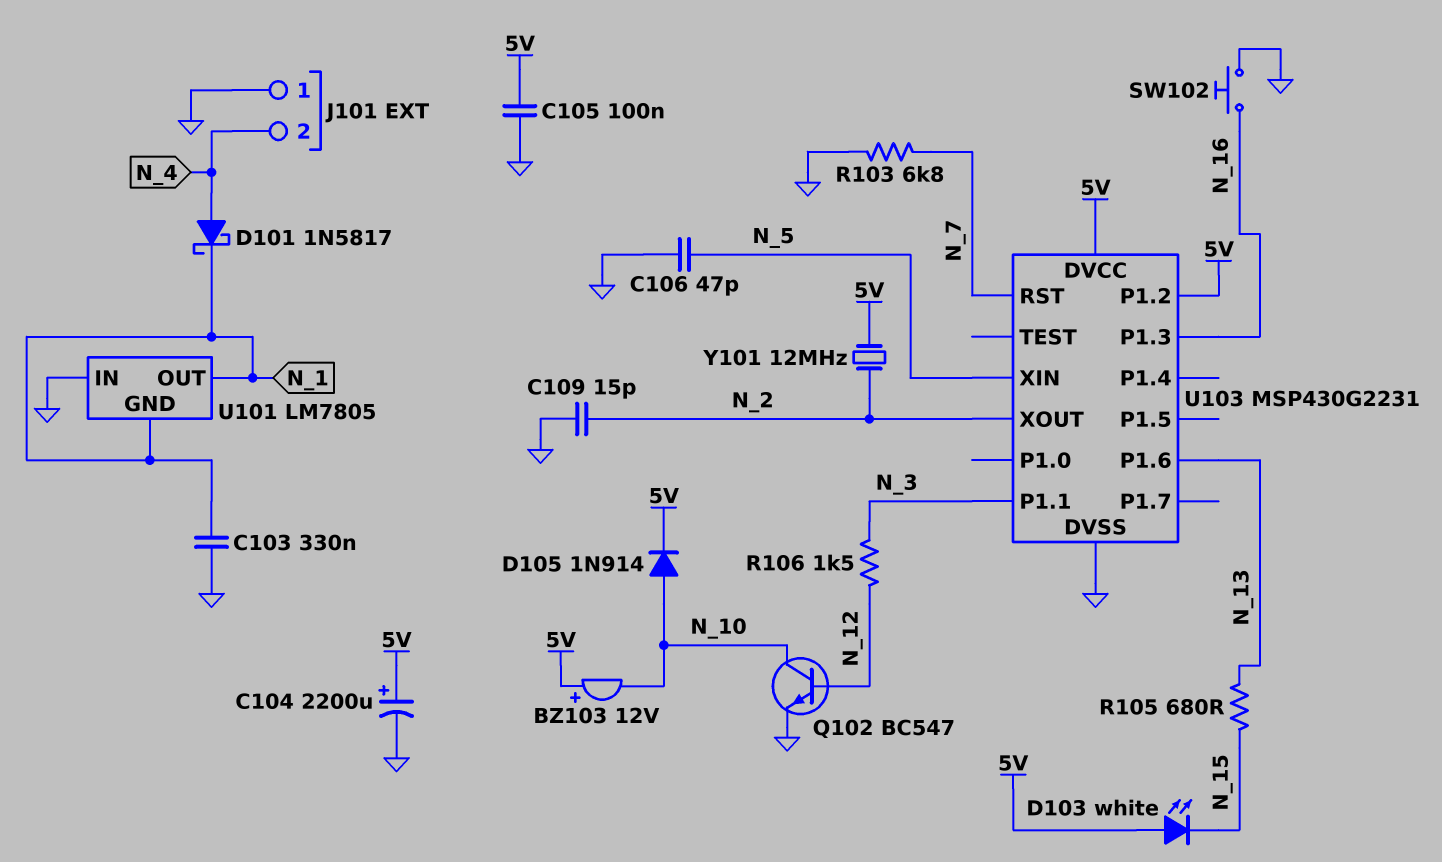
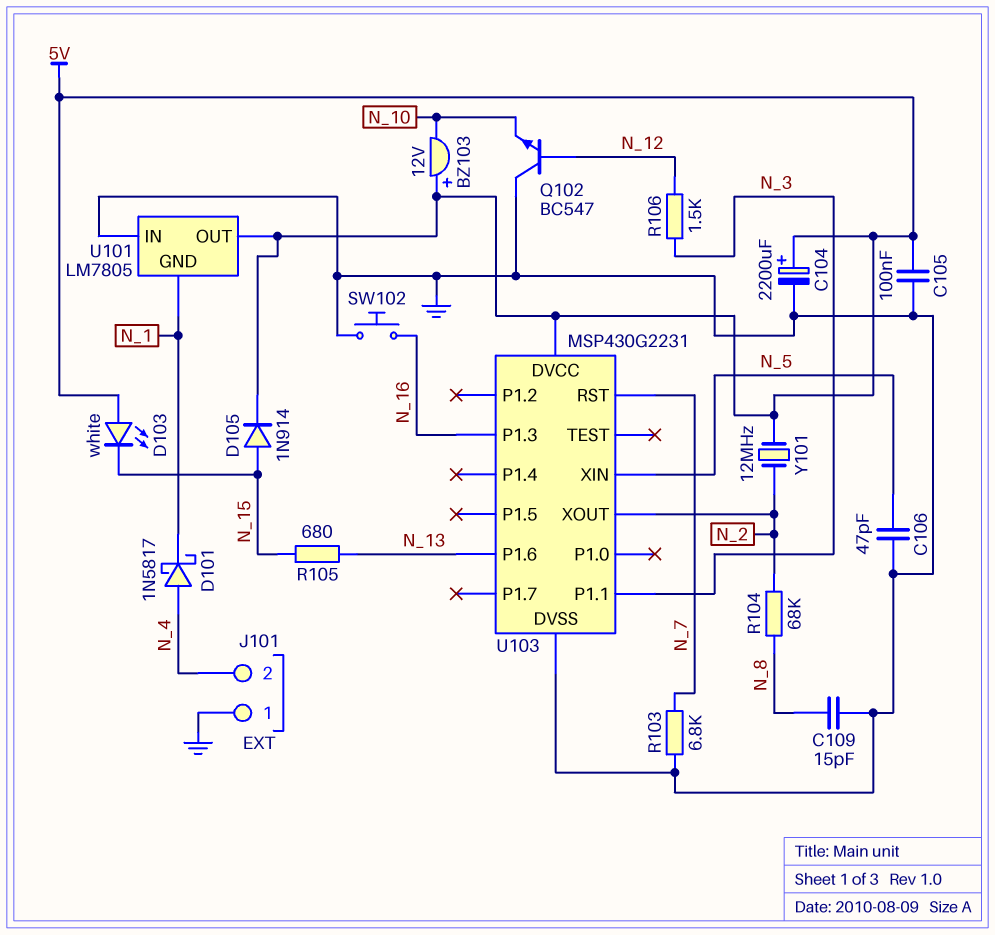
C103: 330nF (GND, N_1) -> none
C109: 15pF (GND, N_2) -> 15pF (GND, N_8)
D105: diode 1N914 (A N_10, K 5V) -> diode 1N914 (A N_15, K 5V)
Q102: NPN BC547 (B N_12, C N_10, E GND) -> NPN BC547 (B N_12, C GND, E N_10)
R104: none -> 68k (N_2, N_8)
U101 pin OUT: N_1 -> 5V
U103 pin P1.2: 5V -> none

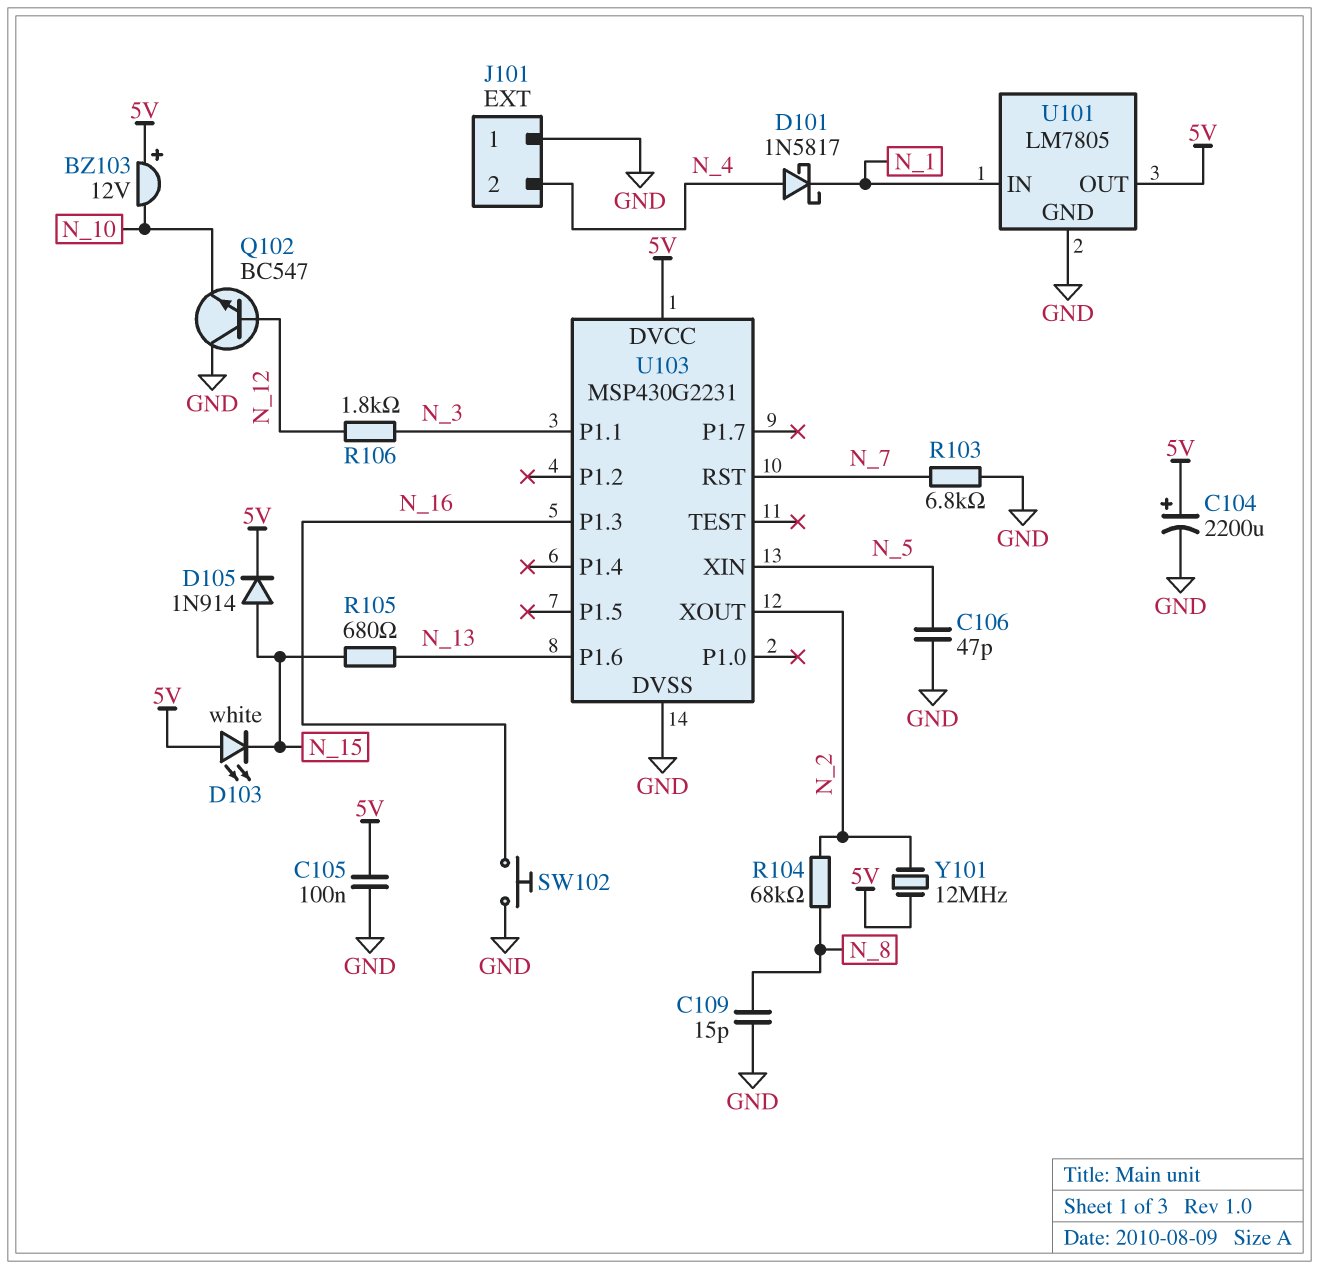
R106: 1.5k (N_3, N_12) -> 1.8k (N_3, N_12)
U101 pin GND: N_1 -> GND
U101 pin IN: GND -> N_1

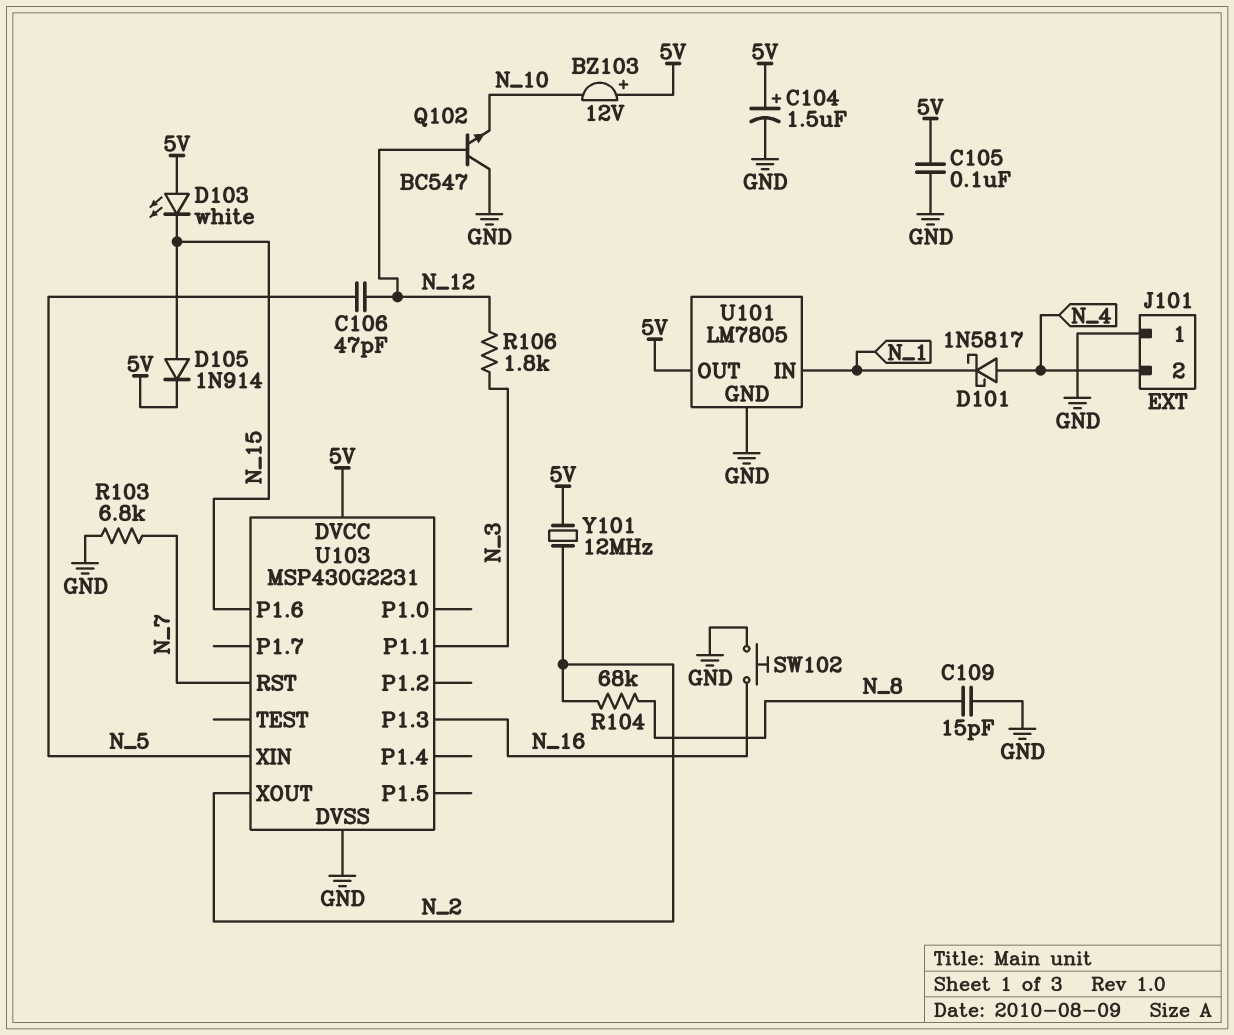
C104: 2200uF (plus 5V, minus GND) -> 1.5uF (plus 5V, minus GND)
C106: 47pF (GND, N_5) -> 47pF (N_5, N_12)
R105: 680 (N_13, N_15) -> none
U103 pin P1.6: N_13 -> N_15

